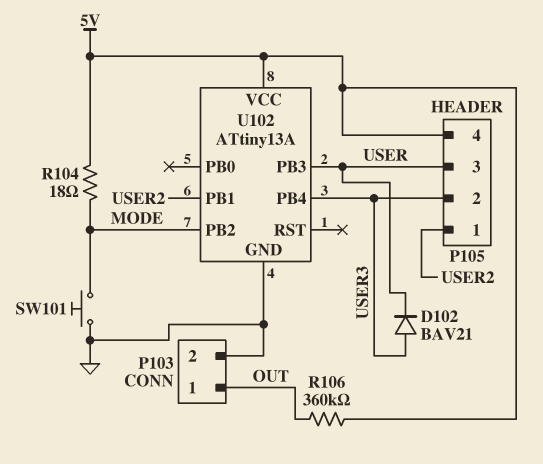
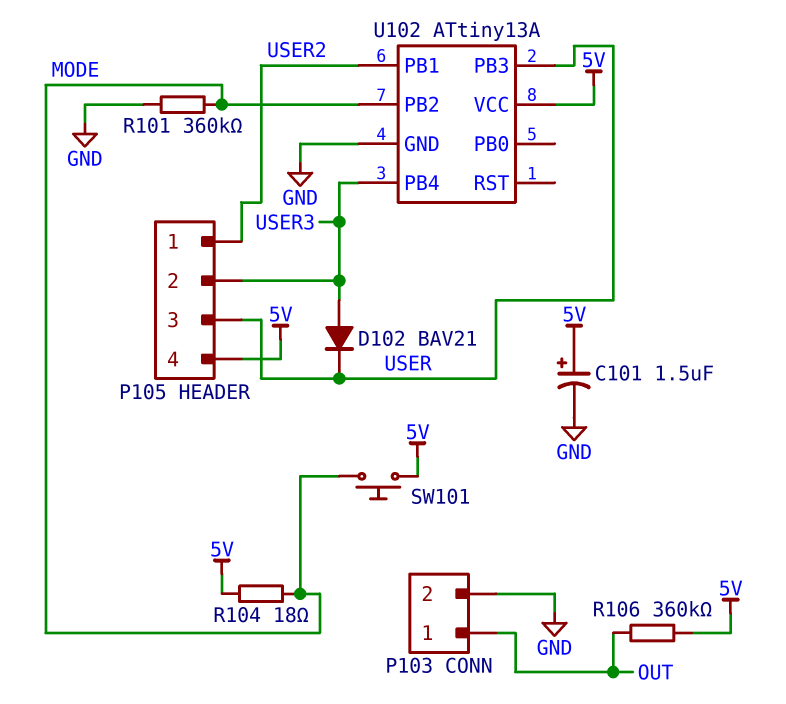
C101: none -> 1.5uF (plus 5V, minus GND)
R101: none -> 360k (GND, MODE)
SW101: button (GND, MODE) -> button (5V, MODE)

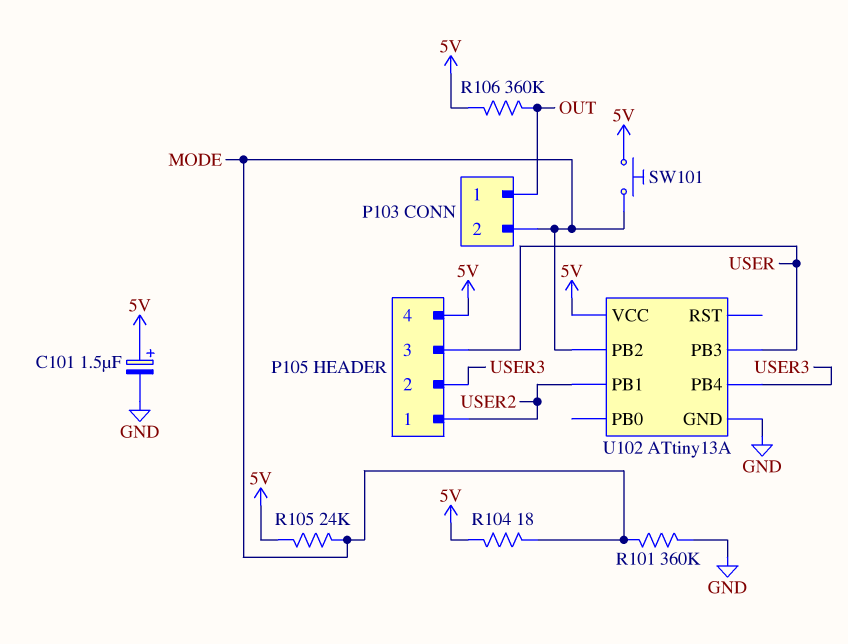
D102: diode BAV21 (A USER3, K USER) -> none
P103 pin 2: GND -> MODE
R105: none -> 24k (5V, MODE)

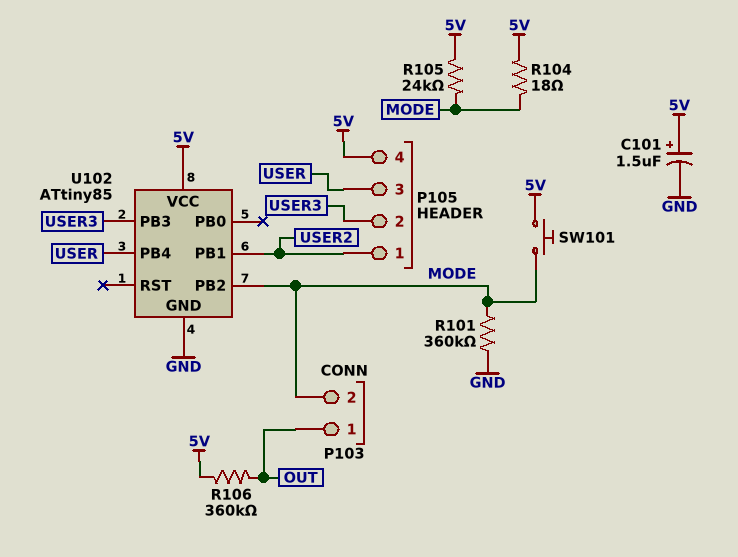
U102: ATtiny13A -> ATtiny85
U102 pin PB3: USER -> USER3
U102 pin PB4: USER3 -> USER

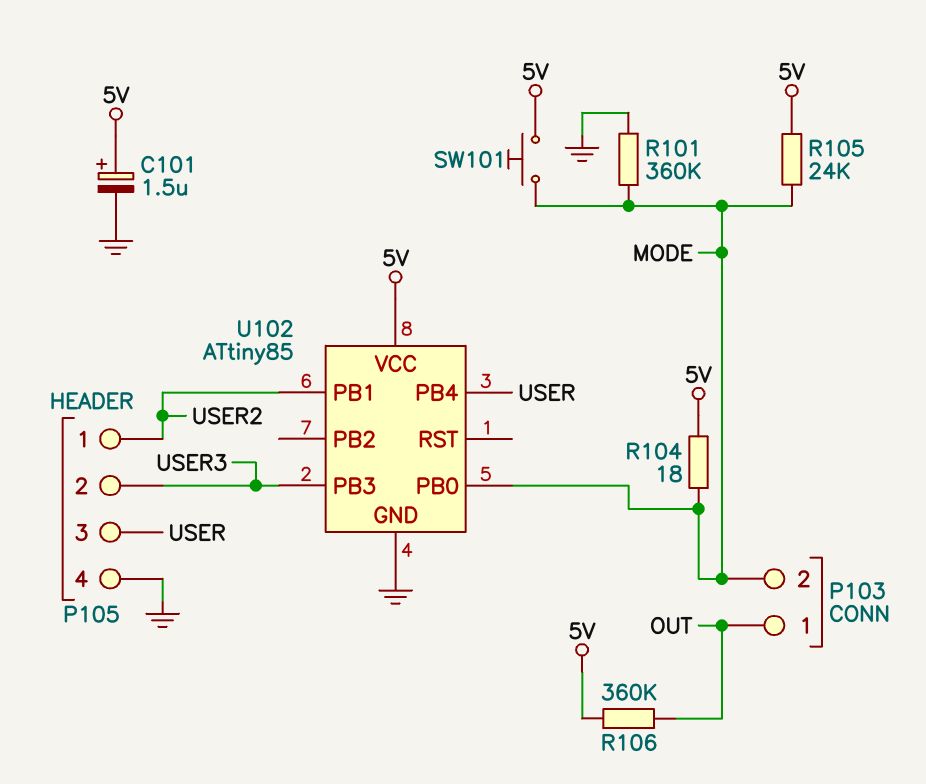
P105 pin 4: 5V -> GND
U102 pin PB0: none -> MODE
U102 pin PB2: MODE -> none

